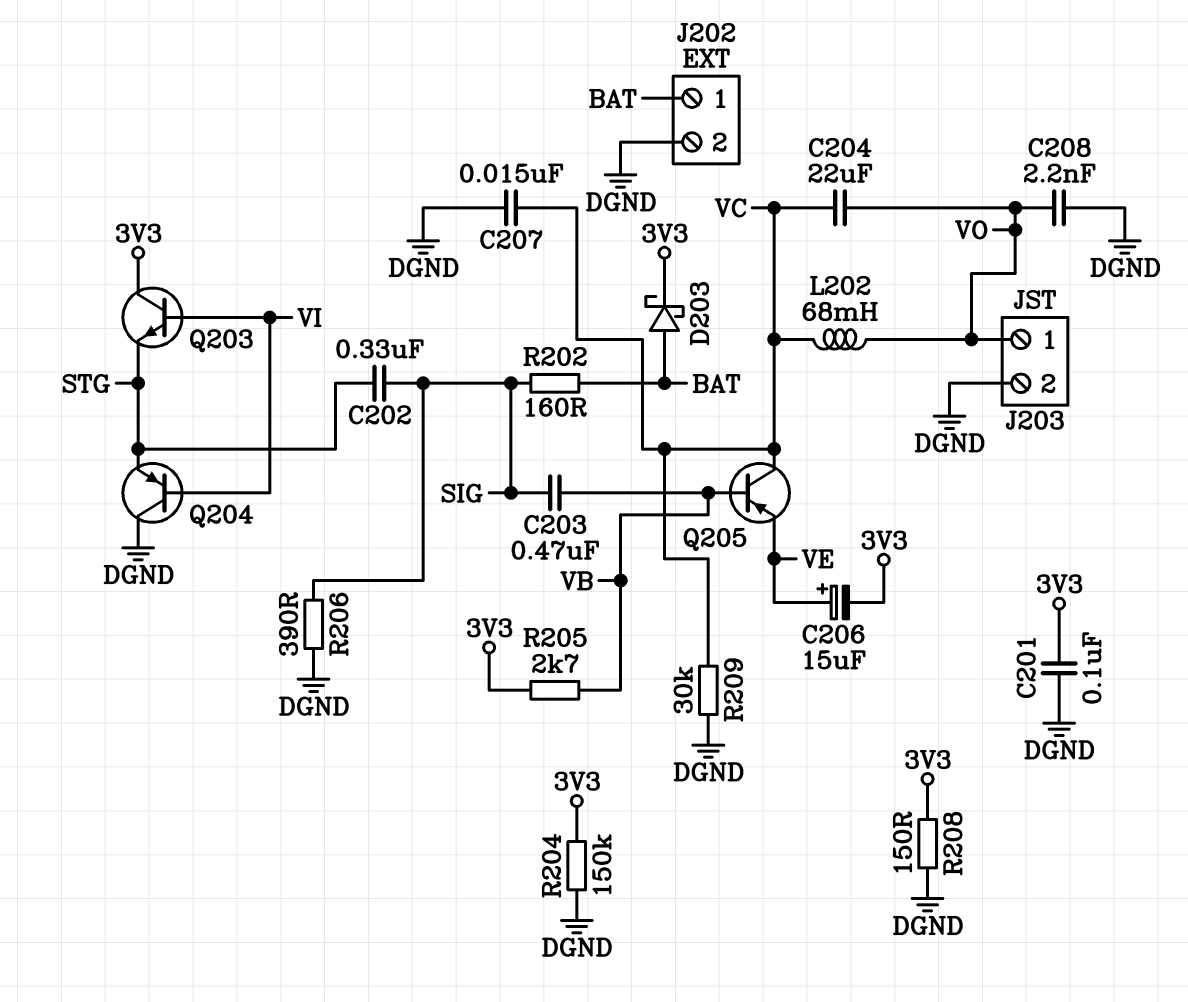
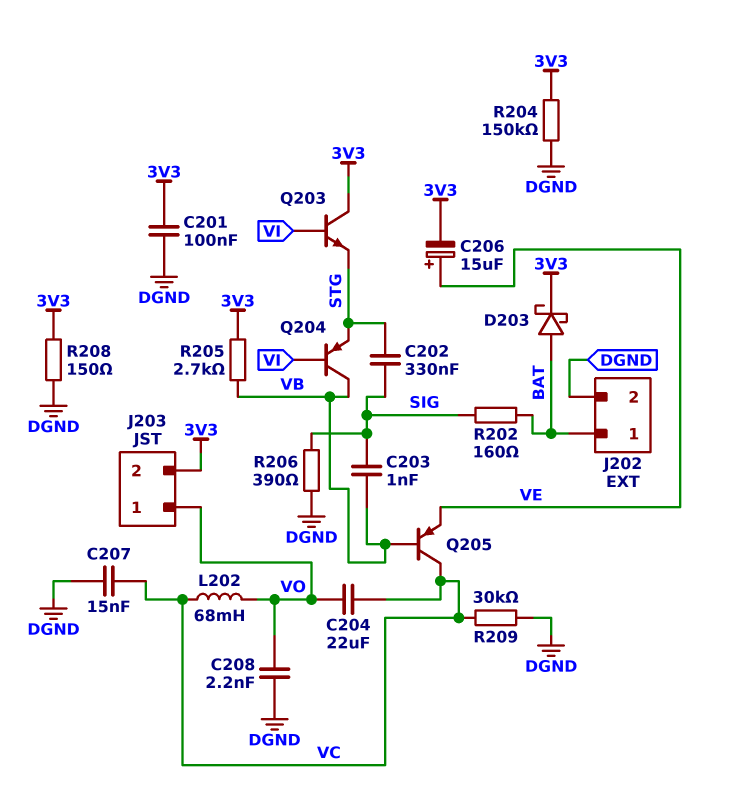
C203: 470nF (SIG, VB) -> 1nF (SIG, VB)
J203 pin 2: DGND -> 3V3
Q204: PNP (B VI, C DGND, E STG) -> PNP (B VI, C VB, E STG)

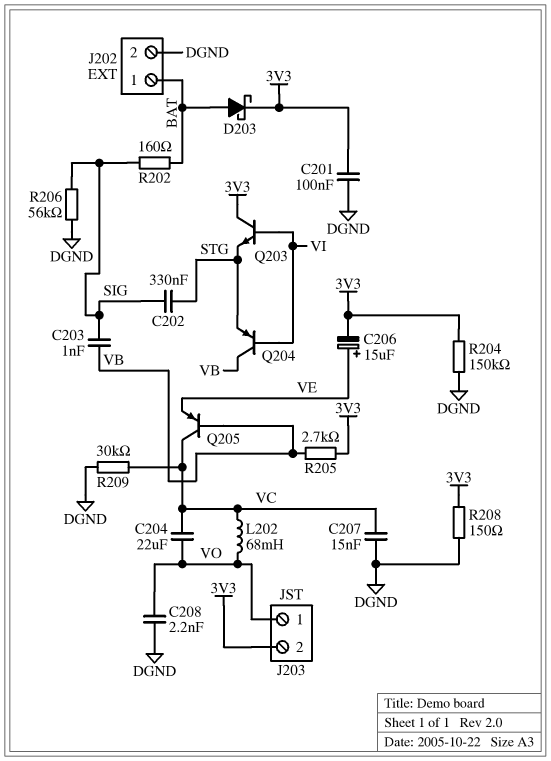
R206: 390 (DGND, SIG) -> 56k (DGND, SIG)

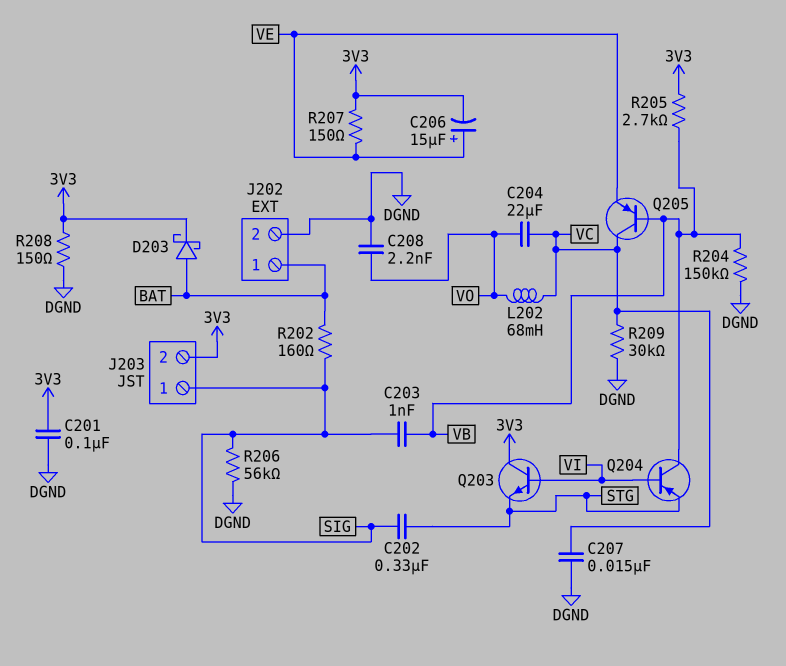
J203 pin 1: VO -> SIG
R204: 150k (3V3, DGND) -> 150k (DGND, VB)
R207: none -> 150 (3V3, VE)

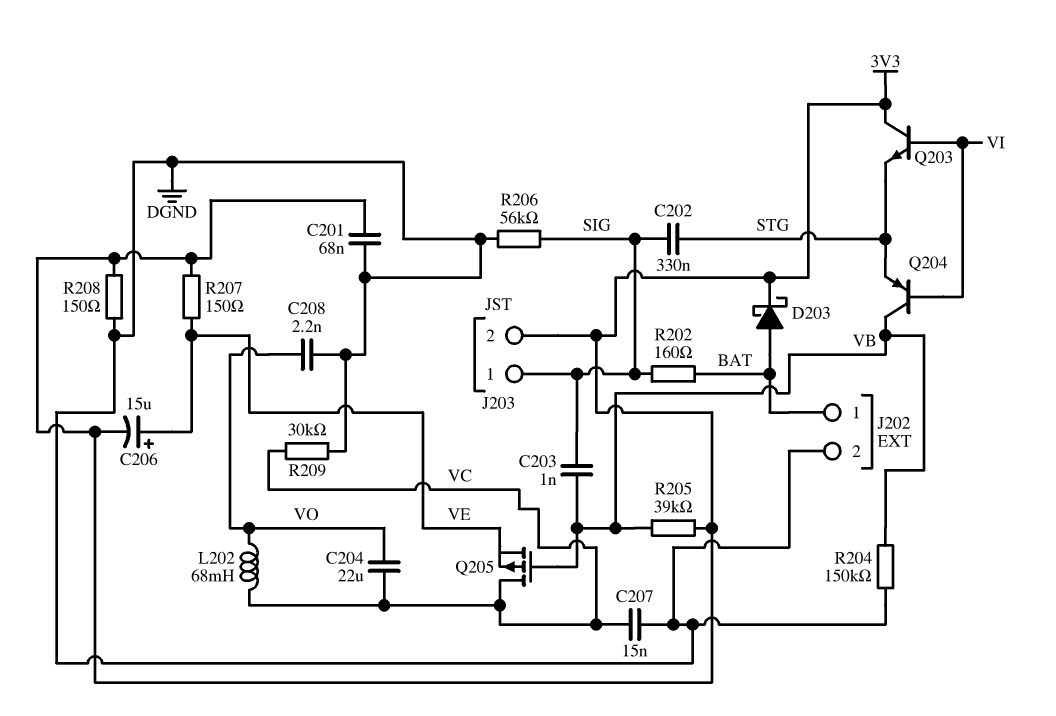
C201: 100nF (3V3, DGND) -> 68nF (3V3, DGND)
Q205: PNP (B VB, C VC, E VE) -> PMOS (G VB, D VC, S VE)
R205: 2.7k (3V3, VB) -> 39k (3V3, VB)

